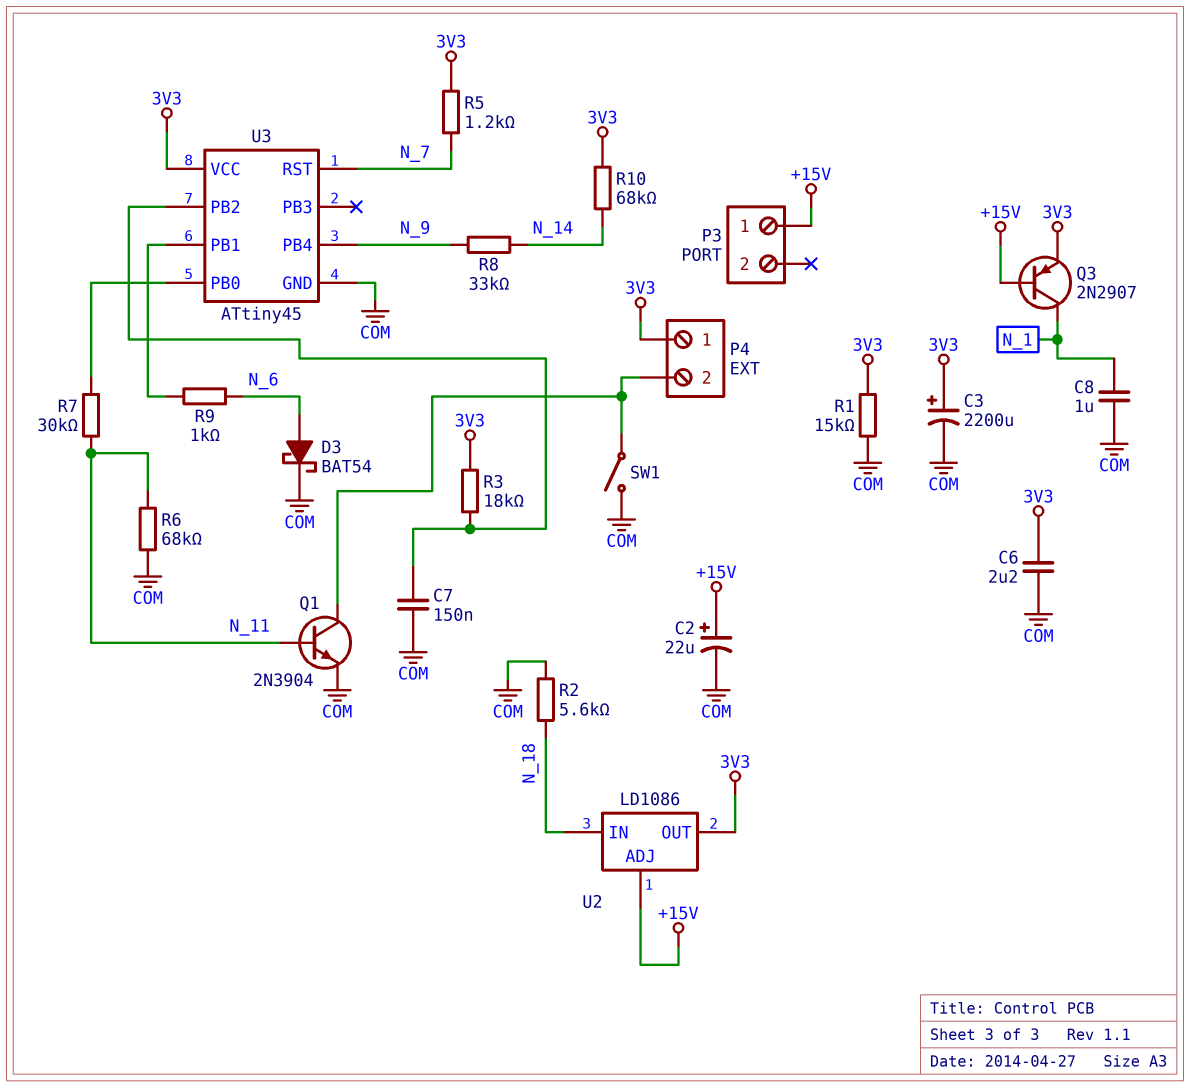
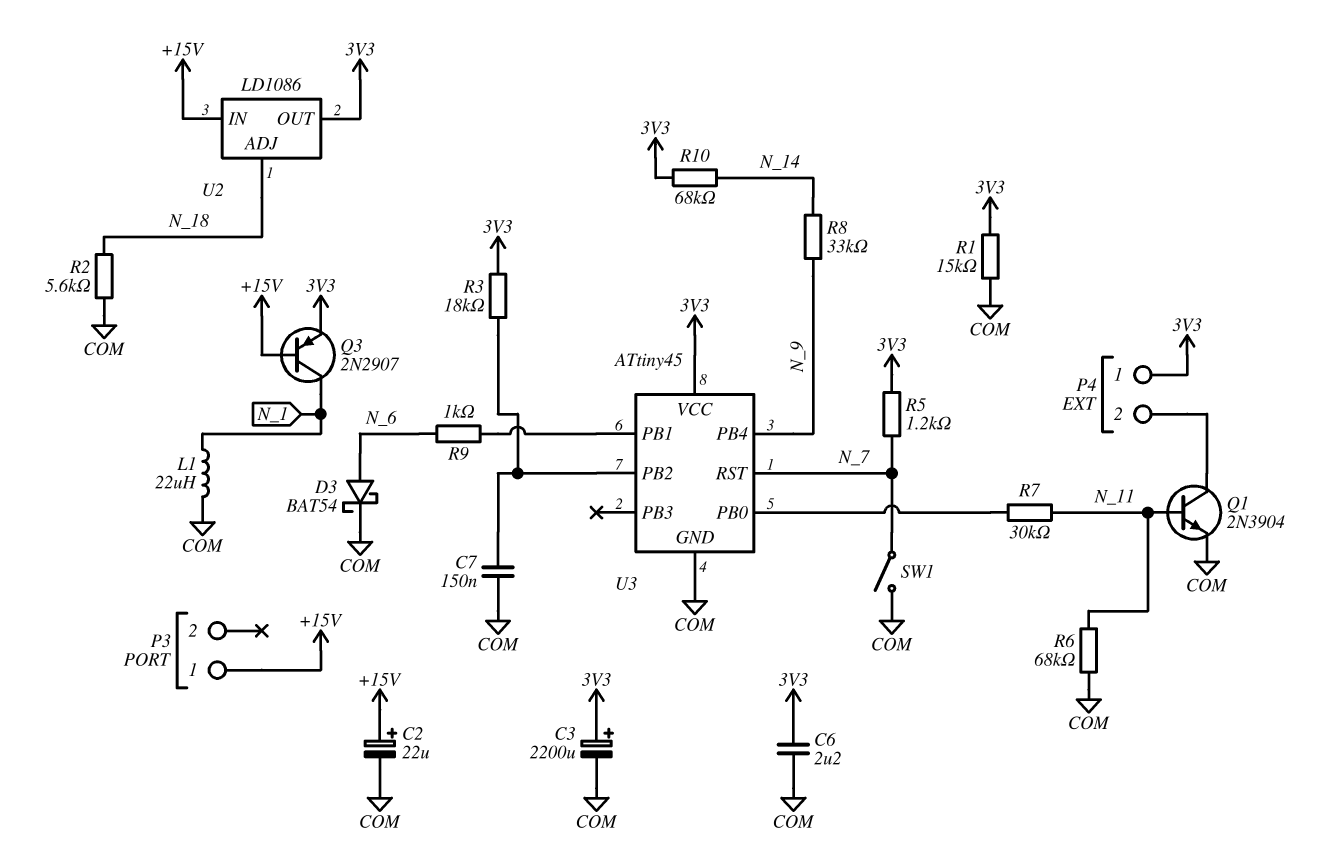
C8: 1uF (COM, N_1) -> none
L1: none -> 22uH (COM, N_1)
SW1: switch (COM, P4/2) -> switch (COM, N_7)
U2 pin ADJ: +15V -> N_18
U2 pin IN: N_18 -> +15V

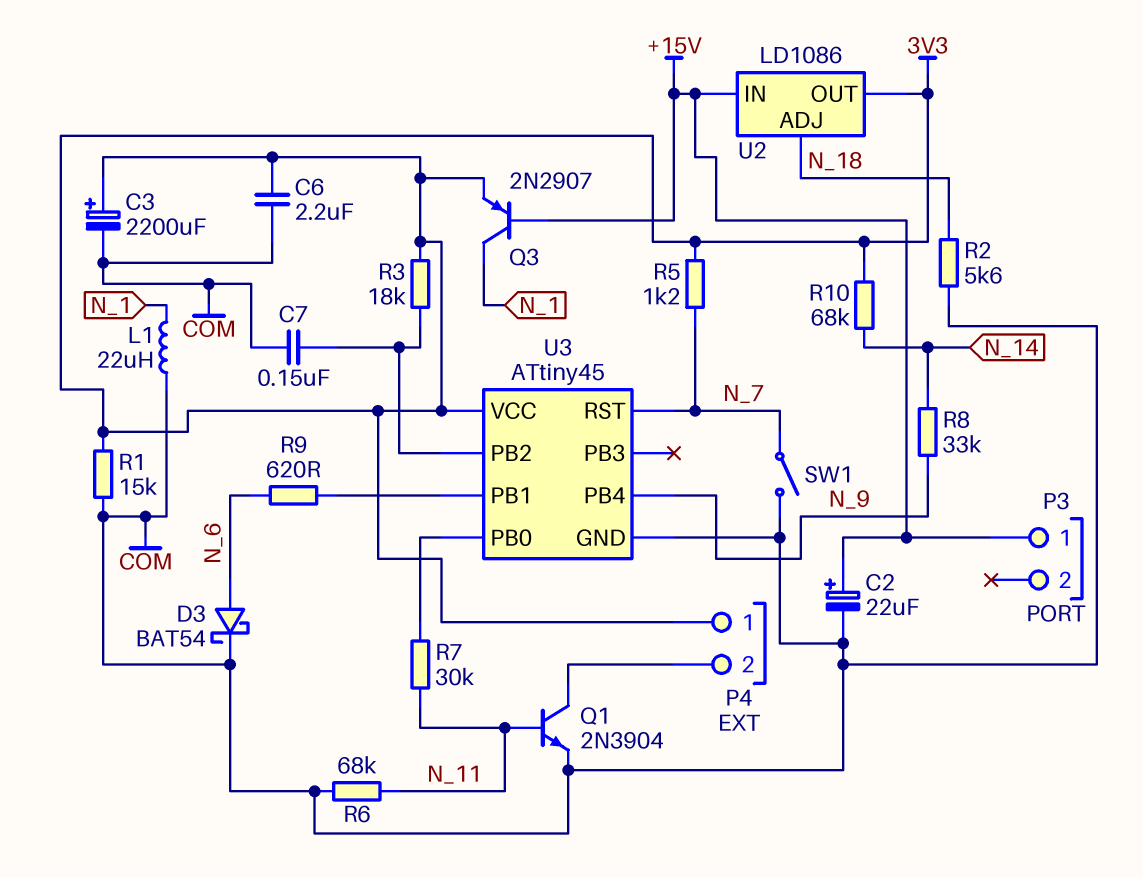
R9: 1k (N_6, U3/PB1) -> 620 (N_6, U3/PB1)

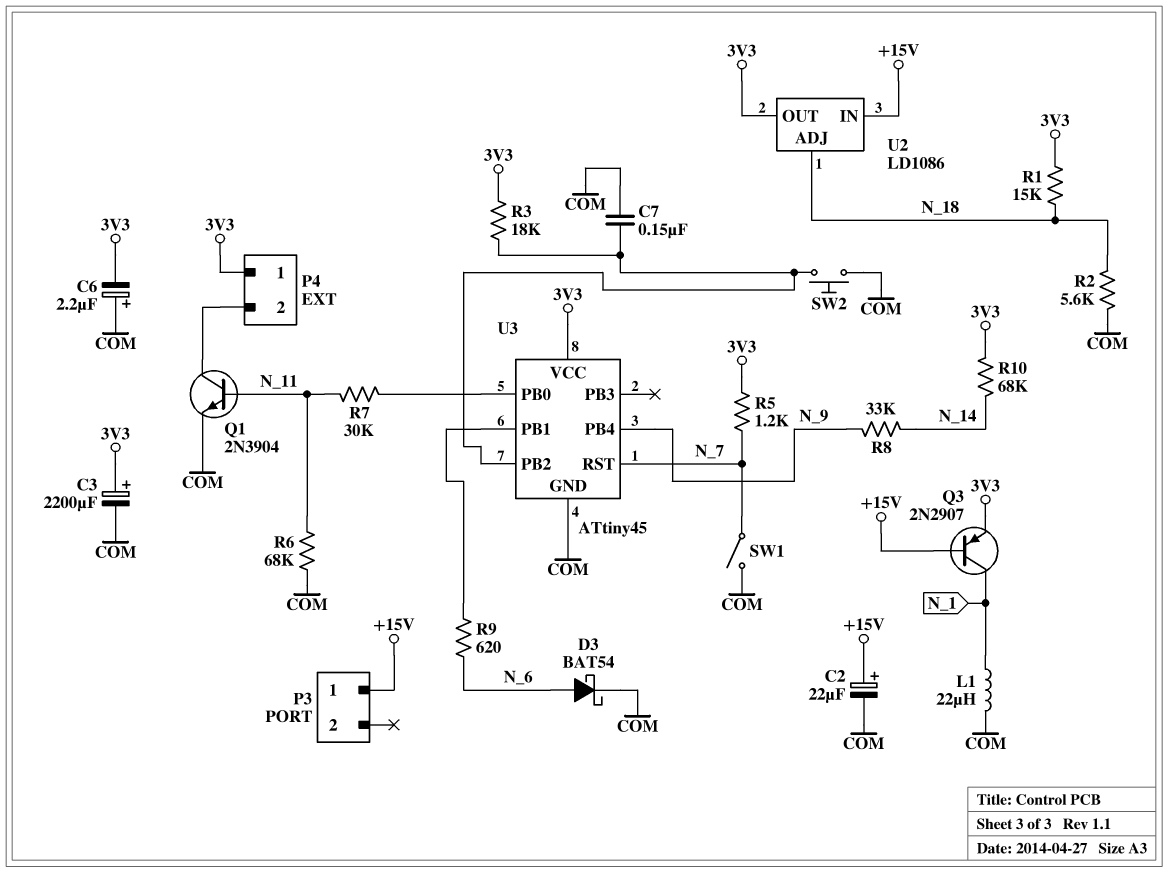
C6: 2.2uF (3V3, COM) -> 2.2uF (plus COM, minus 3V3)
R1: 15k (3V3, COM) -> 15k (3V3, N_18)
SW2: none -> button (COM, U3/PB2)

